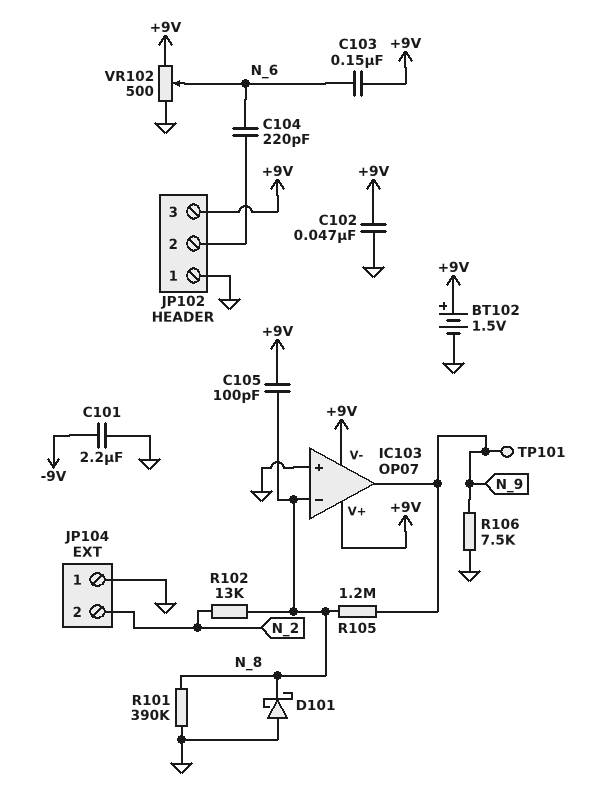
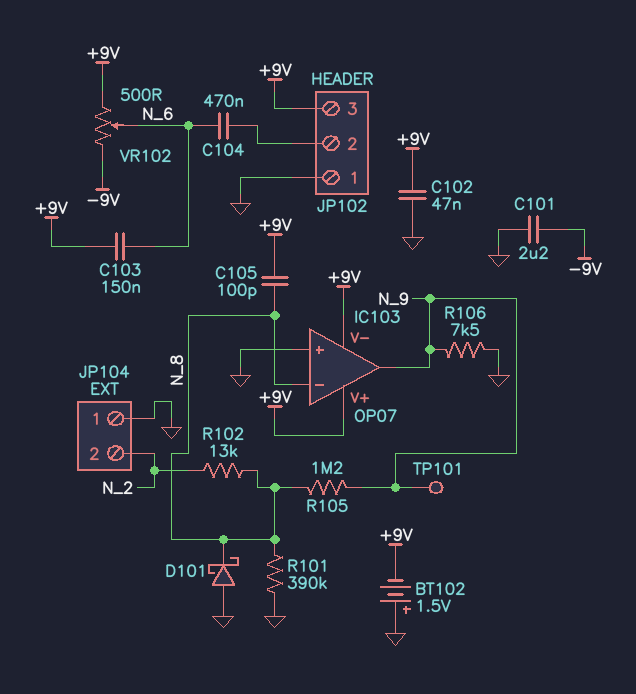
BT102: 1.5V (plus +9V, minus GND) -> 1.5V (plus GND, minus +9V)
C104: 220pF (JP102/2, N_6) -> 470nF (JP102/2, N_6)
VR102: 500 (+9V, GND, wiper N_6) -> 500 (+9V, -9V, wiper N_6)

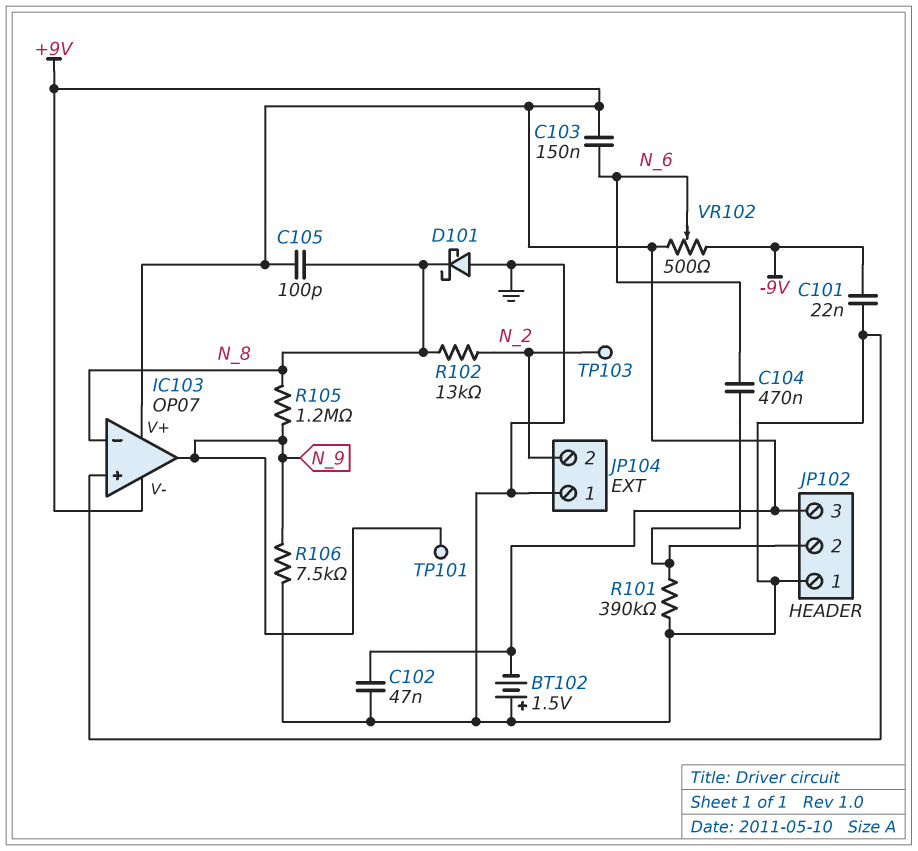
C101: 2.2uF (-9V, GND) -> 22nF (-9V, GND)
R101: 390k (GND, N_8) -> 390k (GND, JP102/2)
TP103: none -> test point (N_2)

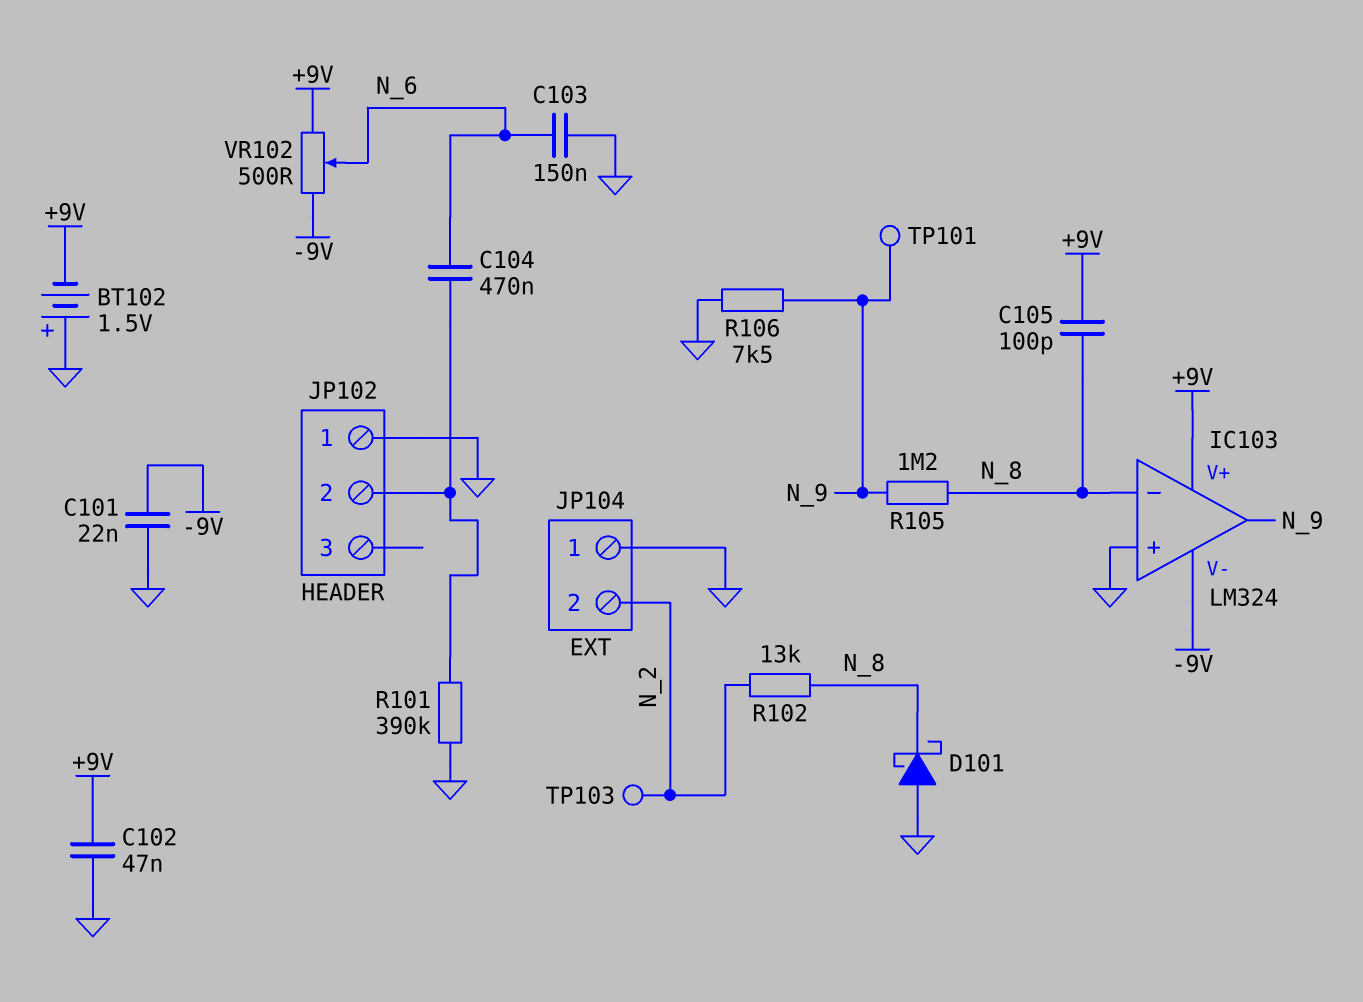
C103: 150nF (+9V, N_6) -> 150nF (GND, N_6)
IC103: OP07 -> LM324
IC103 pin V-: +9V -> -9V
JP102 pin 3: +9V -> none

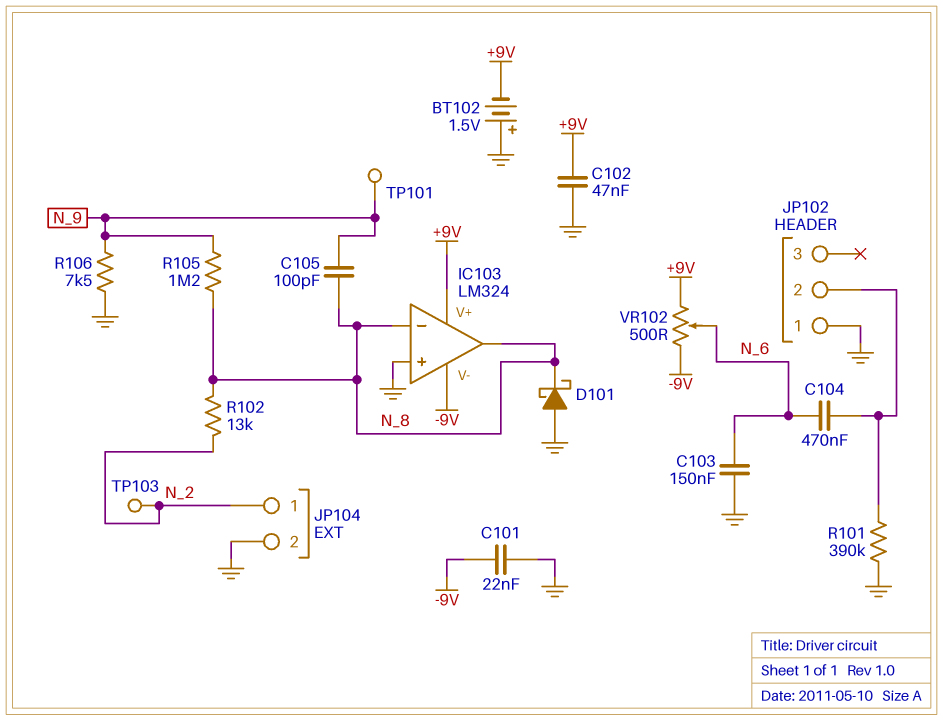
C105: 100pF (+9V, N_8) -> 100pF (N_8, N_9)
IC103 pin out: N_9 -> N_8
JP104 pin 1: GND -> N_2
JP104 pin 2: N_2 -> GND

